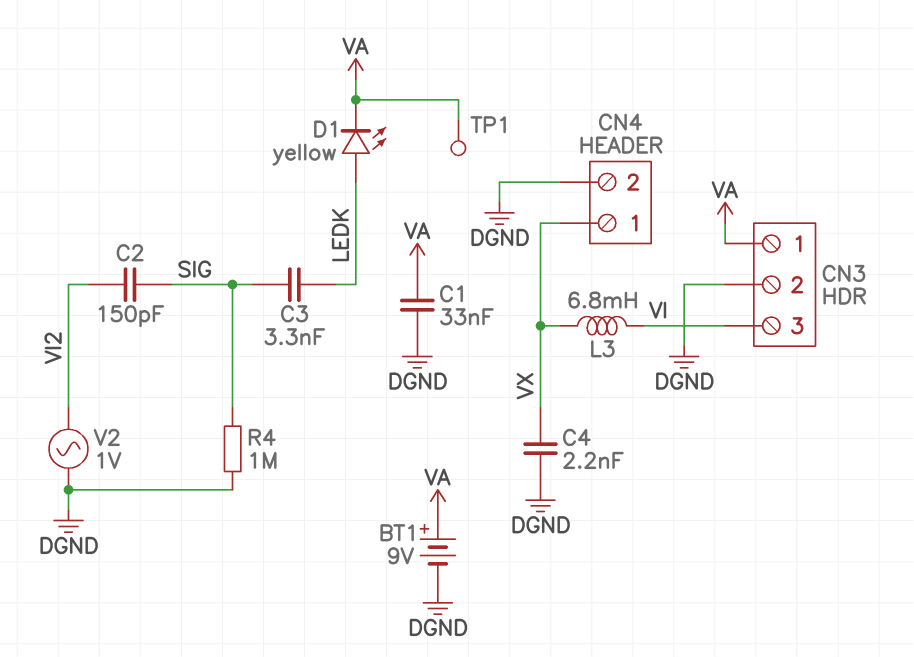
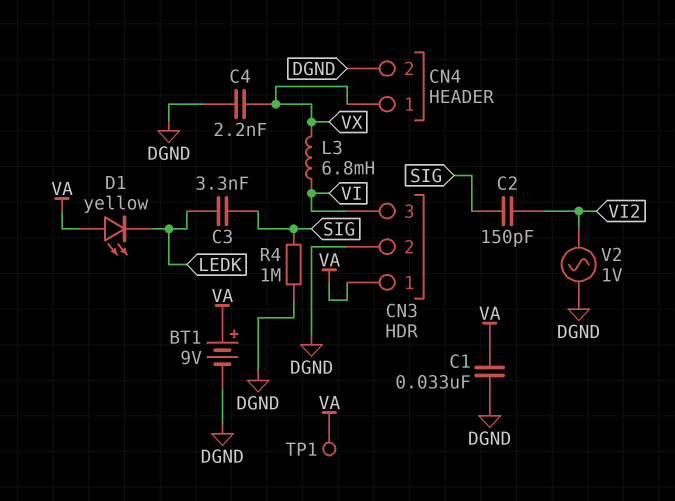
D1: LED yellow (A LEDK, K VA) -> LED yellow (A VA, K LEDK)

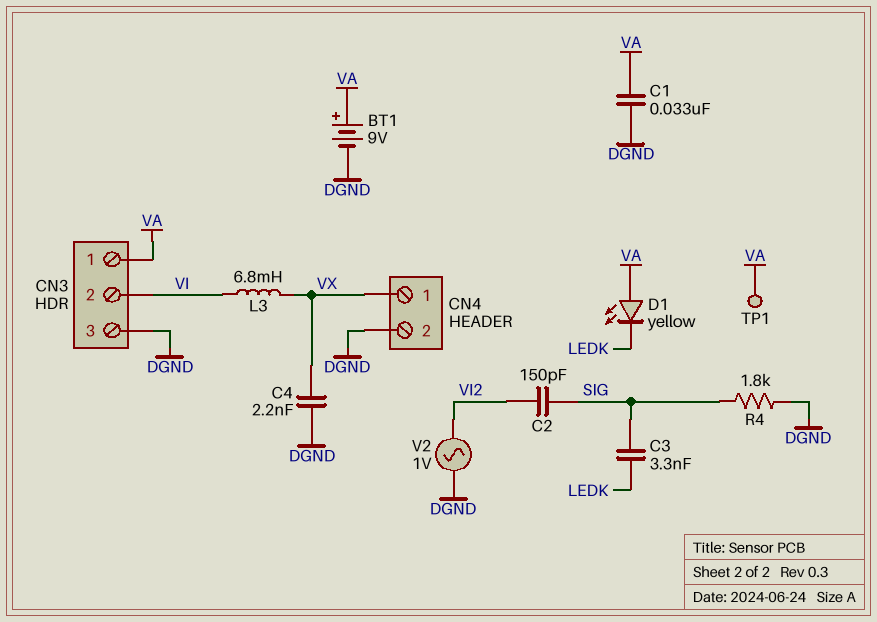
CN3 pin 2: DGND -> VI
CN3 pin 3: VI -> DGND
R4: 1M (DGND, SIG) -> 1.8k (DGND, SIG)

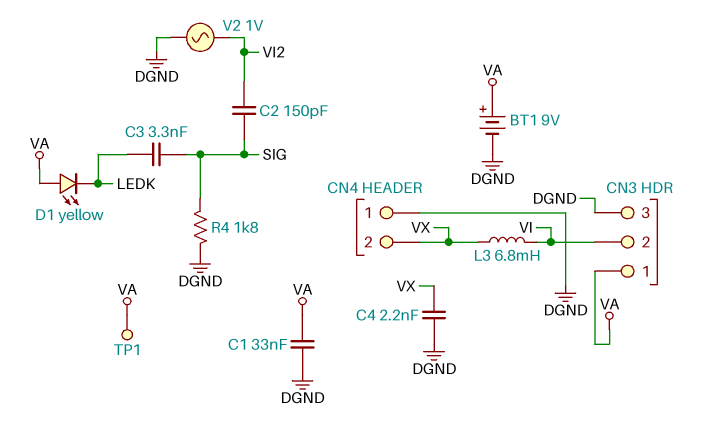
CN4 pin 1: VX -> DGND
CN4 pin 2: DGND -> VX

